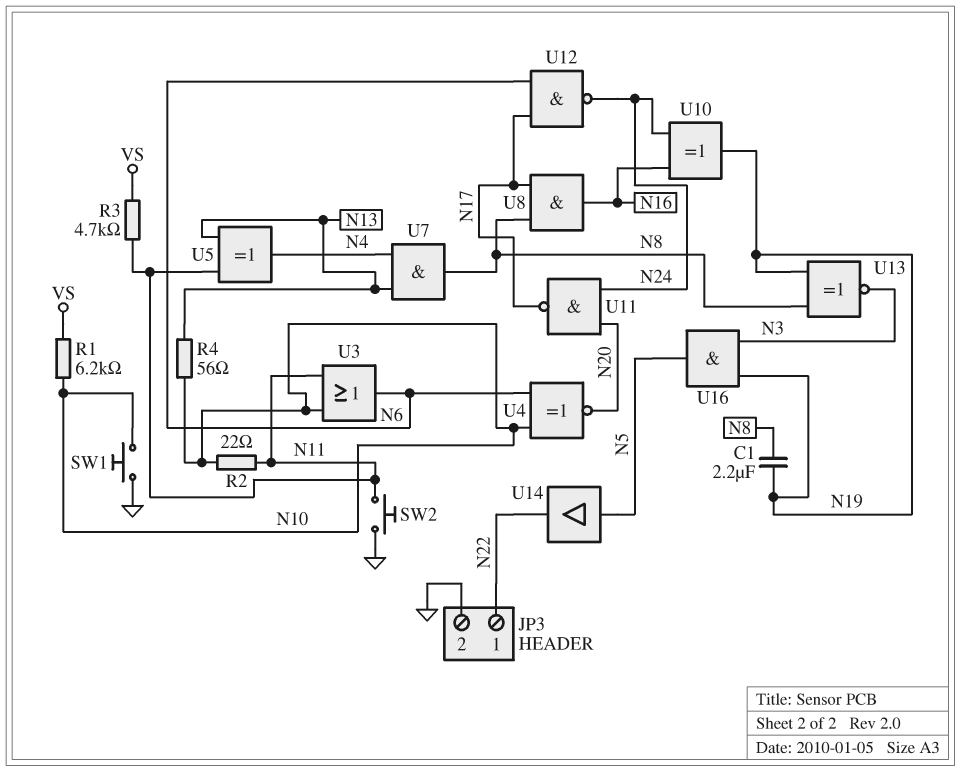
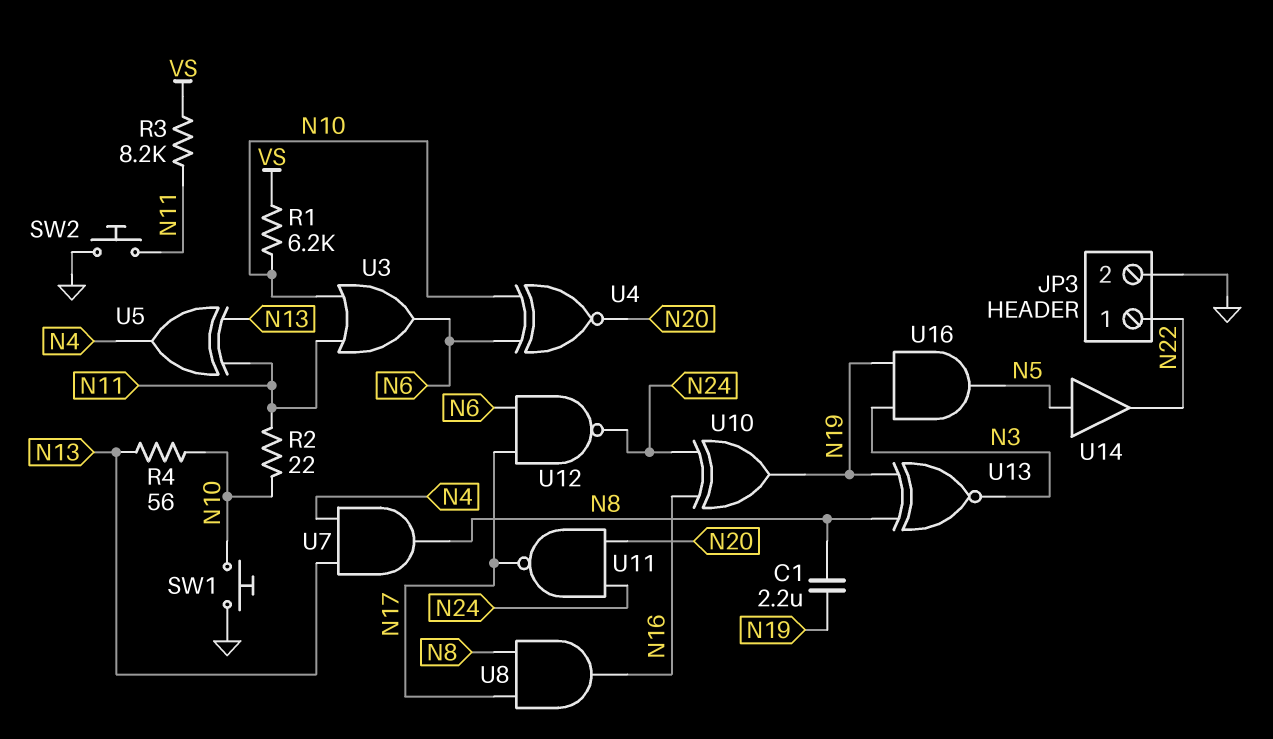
R3: 4.7k (N11, VS) -> 8.2k (N11, VS)

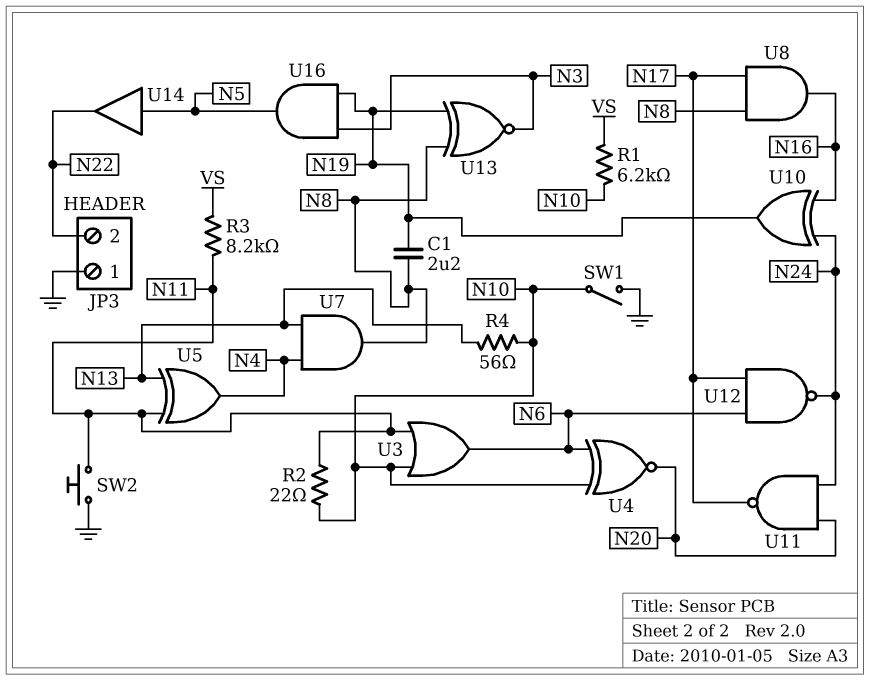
JP3 pin 1: N22 -> GND
JP3 pin 2: GND -> N22
SW1: button (GND, N10) -> switch (GND, N10)

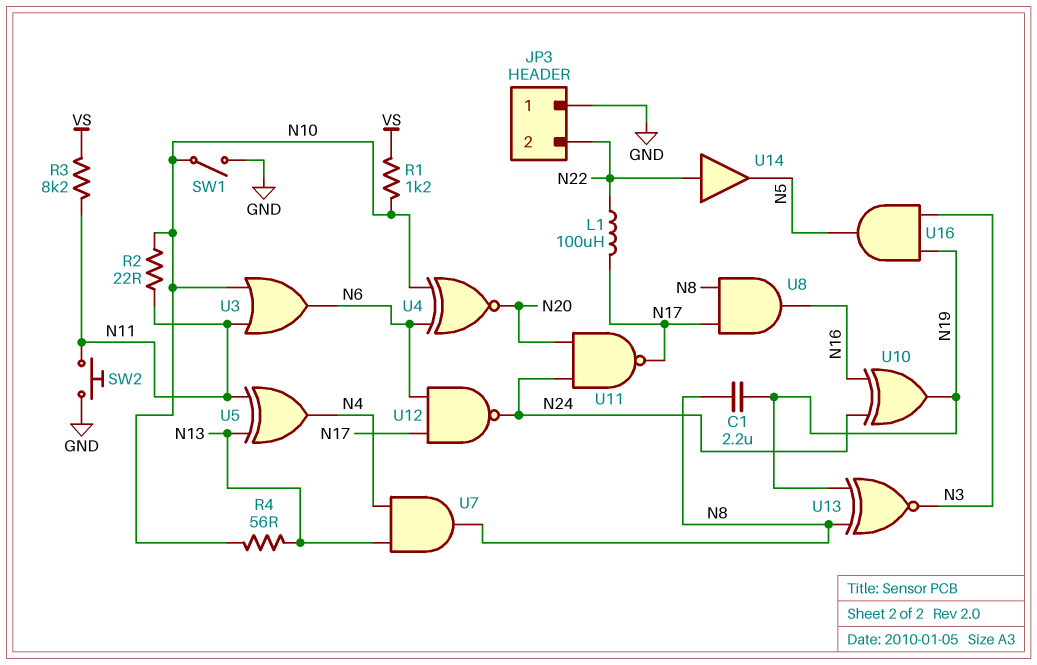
L1: none -> 100uH (N17, N22)
R1: 6.2k (N10, VS) -> 1.2k (N10, VS)
U14: buffer (in N5, out N22) -> buffer (in N22, out N5)

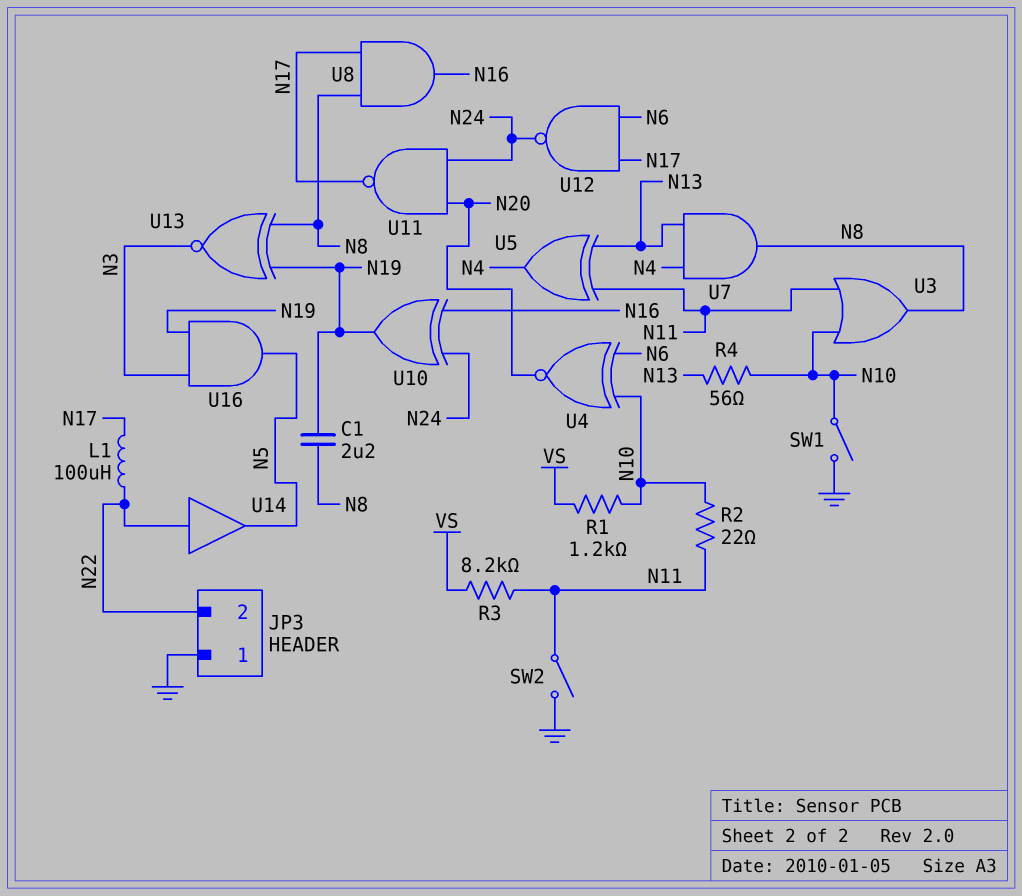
SW2: button (GND, N11) -> switch (GND, N11)
U3: OR (in N10, in N11, out N6) -> OR (in N10, in N11, out N8)

